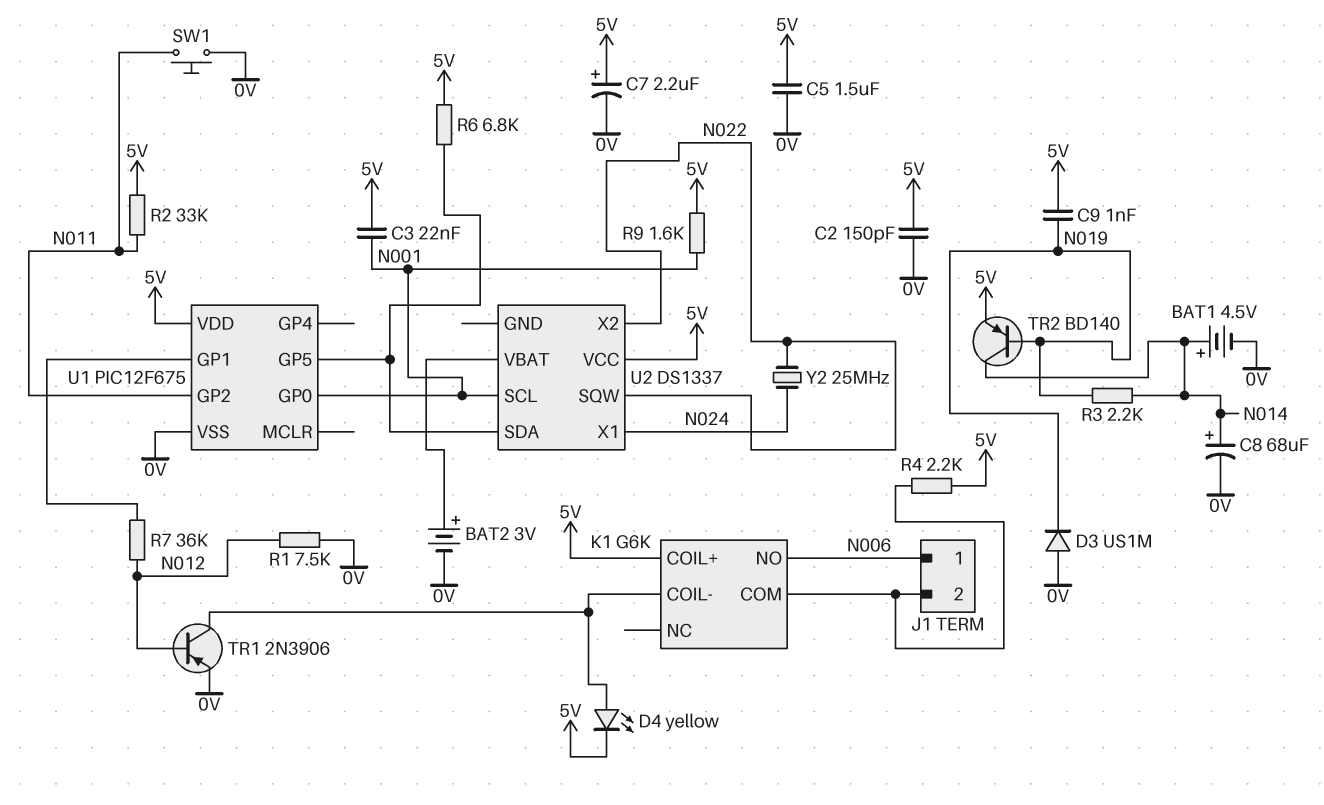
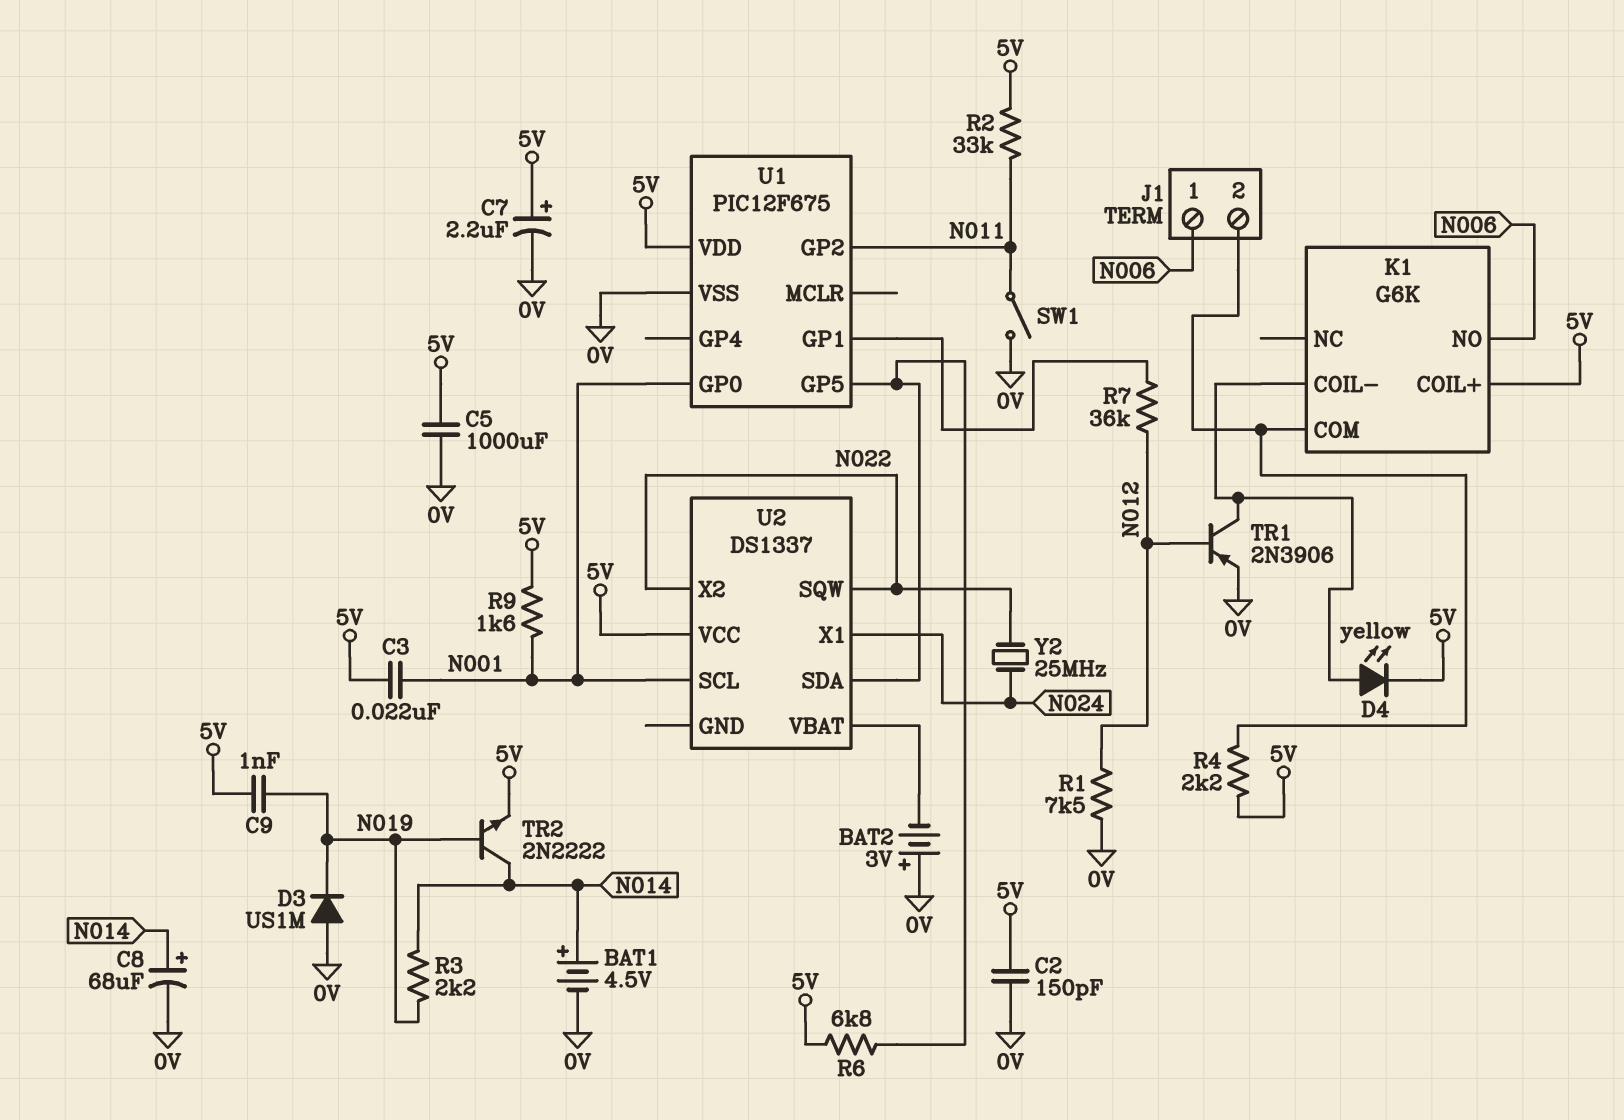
BAT2: 3V (plus U2/VBAT, minus 0V) -> 3V (plus 0V, minus U2/VBAT)
C5: 1.5uF (0V, 5V) -> 1000uF (0V, 5V)
SW1: button (0V, N011) -> switch (0V, N011)
TR2: PNP BD140 (B N019, C N014, E 5V) -> NPN 2N2222 (B N019, C N014, E 5V)

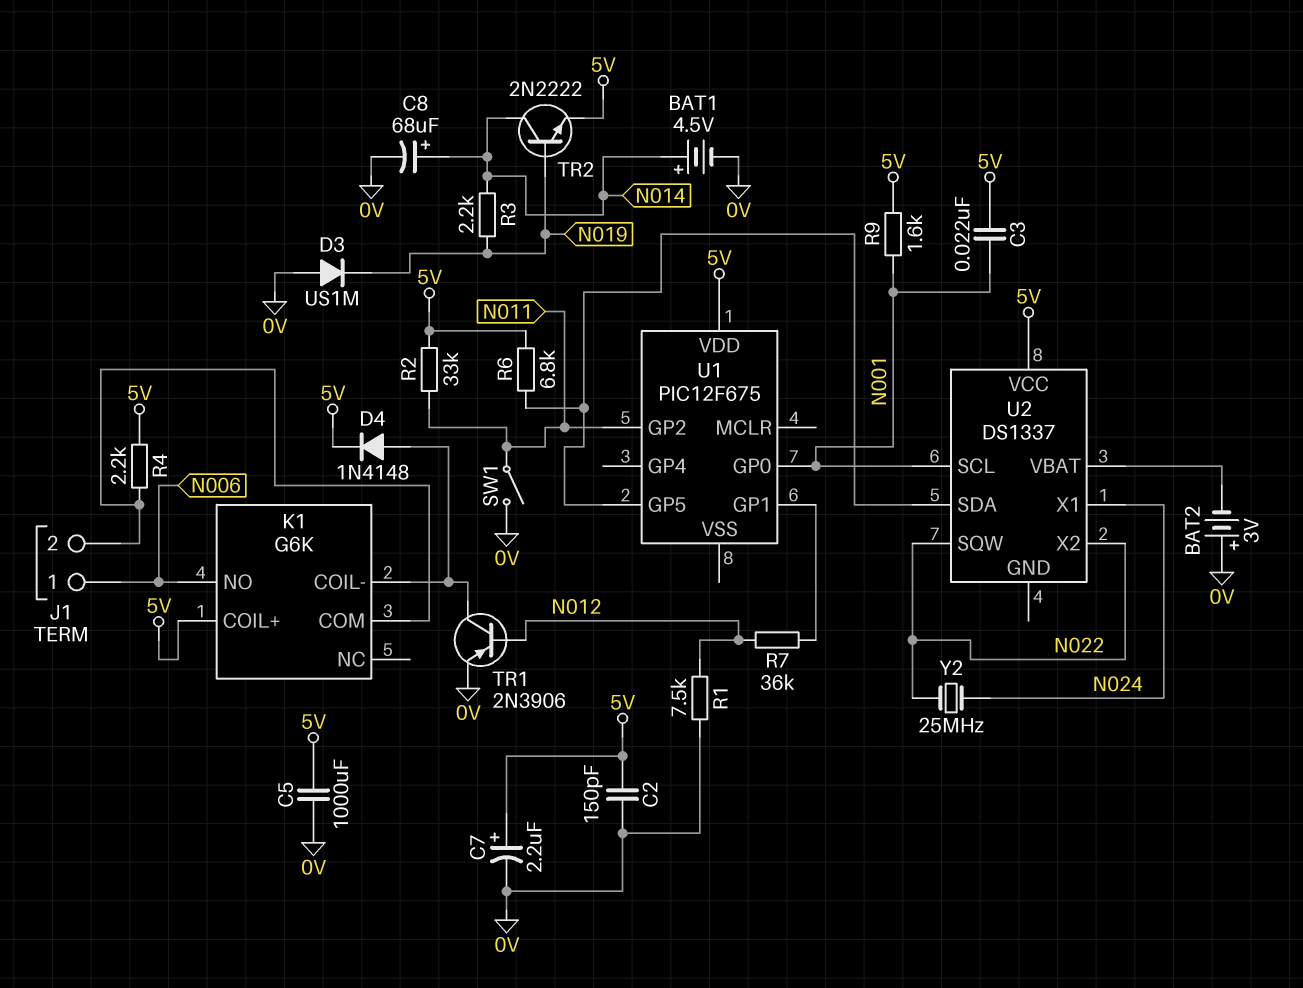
C9: 1nF (5V, N019) -> none
D4: LED yellow (A K1/COIL-, K 5V) -> diode 1N4148 (A K1/COIL-, K 5V)
U1 pin VSS: 0V -> none

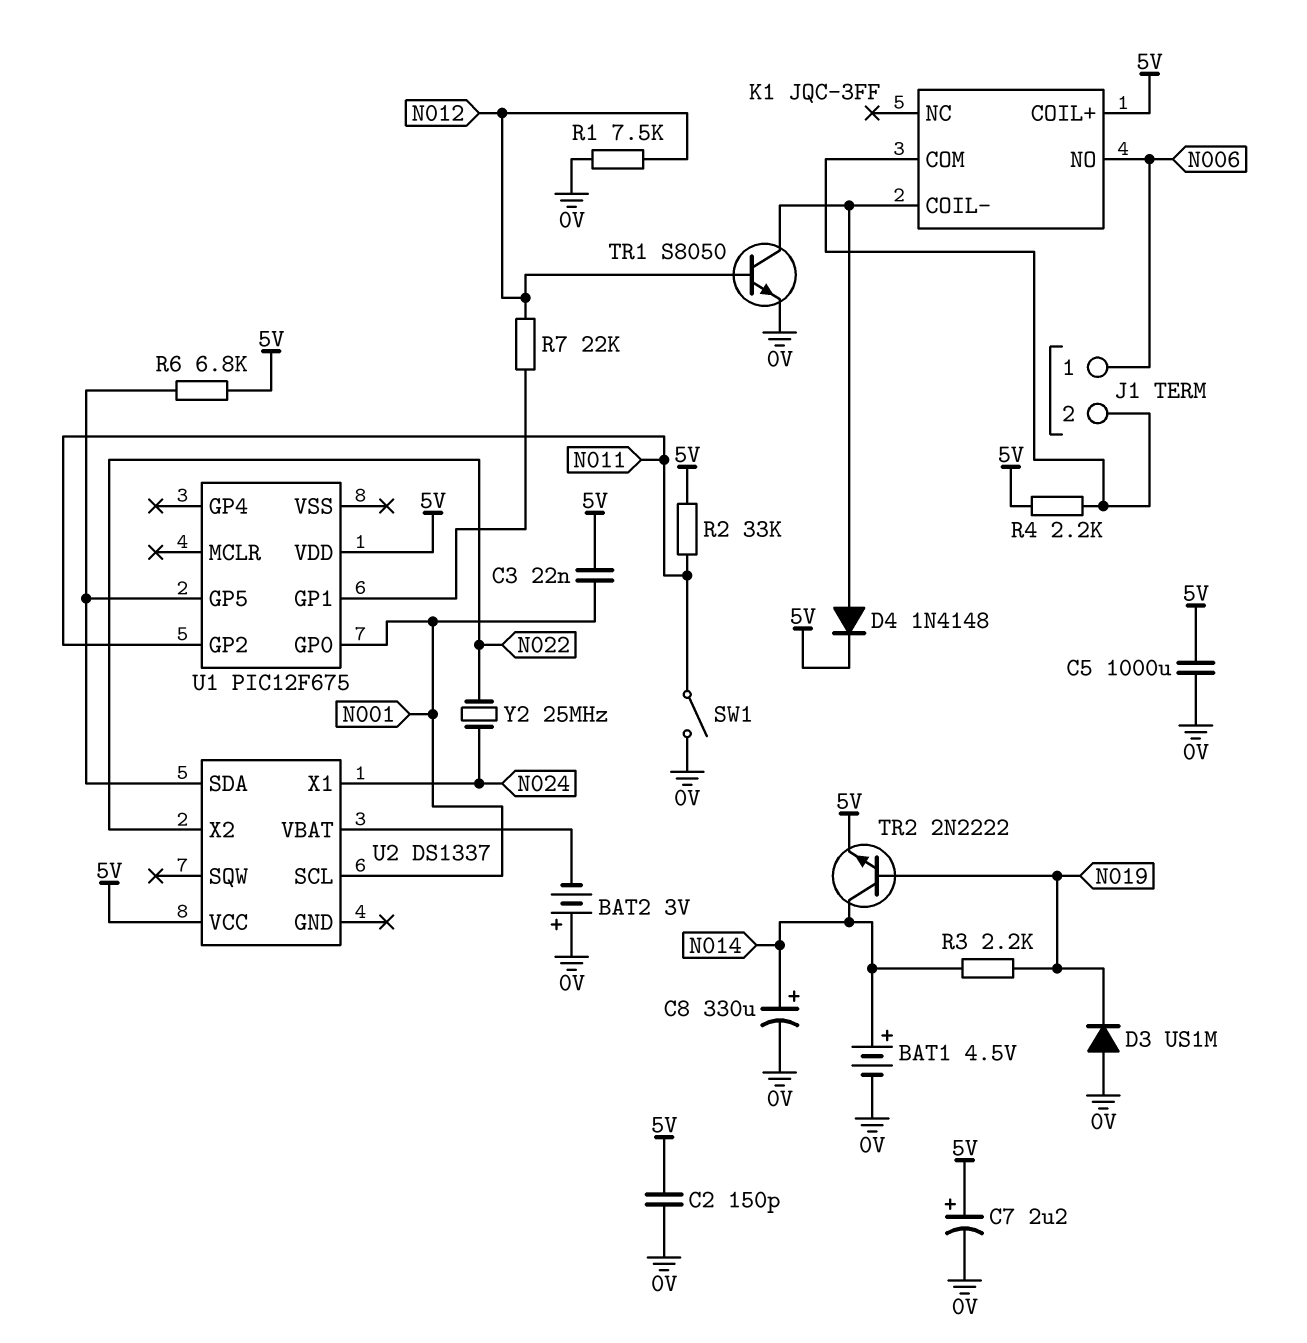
C8: 68uF (plus N014, minus 0V) -> 330uF (plus N014, minus 0V)
K1: G6K -> JQC-3FF
R7: 36k (N012, U1/GP1) -> 22k (N012, U1/GP1)
R9: 1.6k (5V, N001) -> none
TR1: PNP 2N3906 (B N012, C K1/COIL-, E 0V) -> NPN S8050 (B N012, C K1/COIL-, E 0V)
U2 pin SQW: N022 -> none

